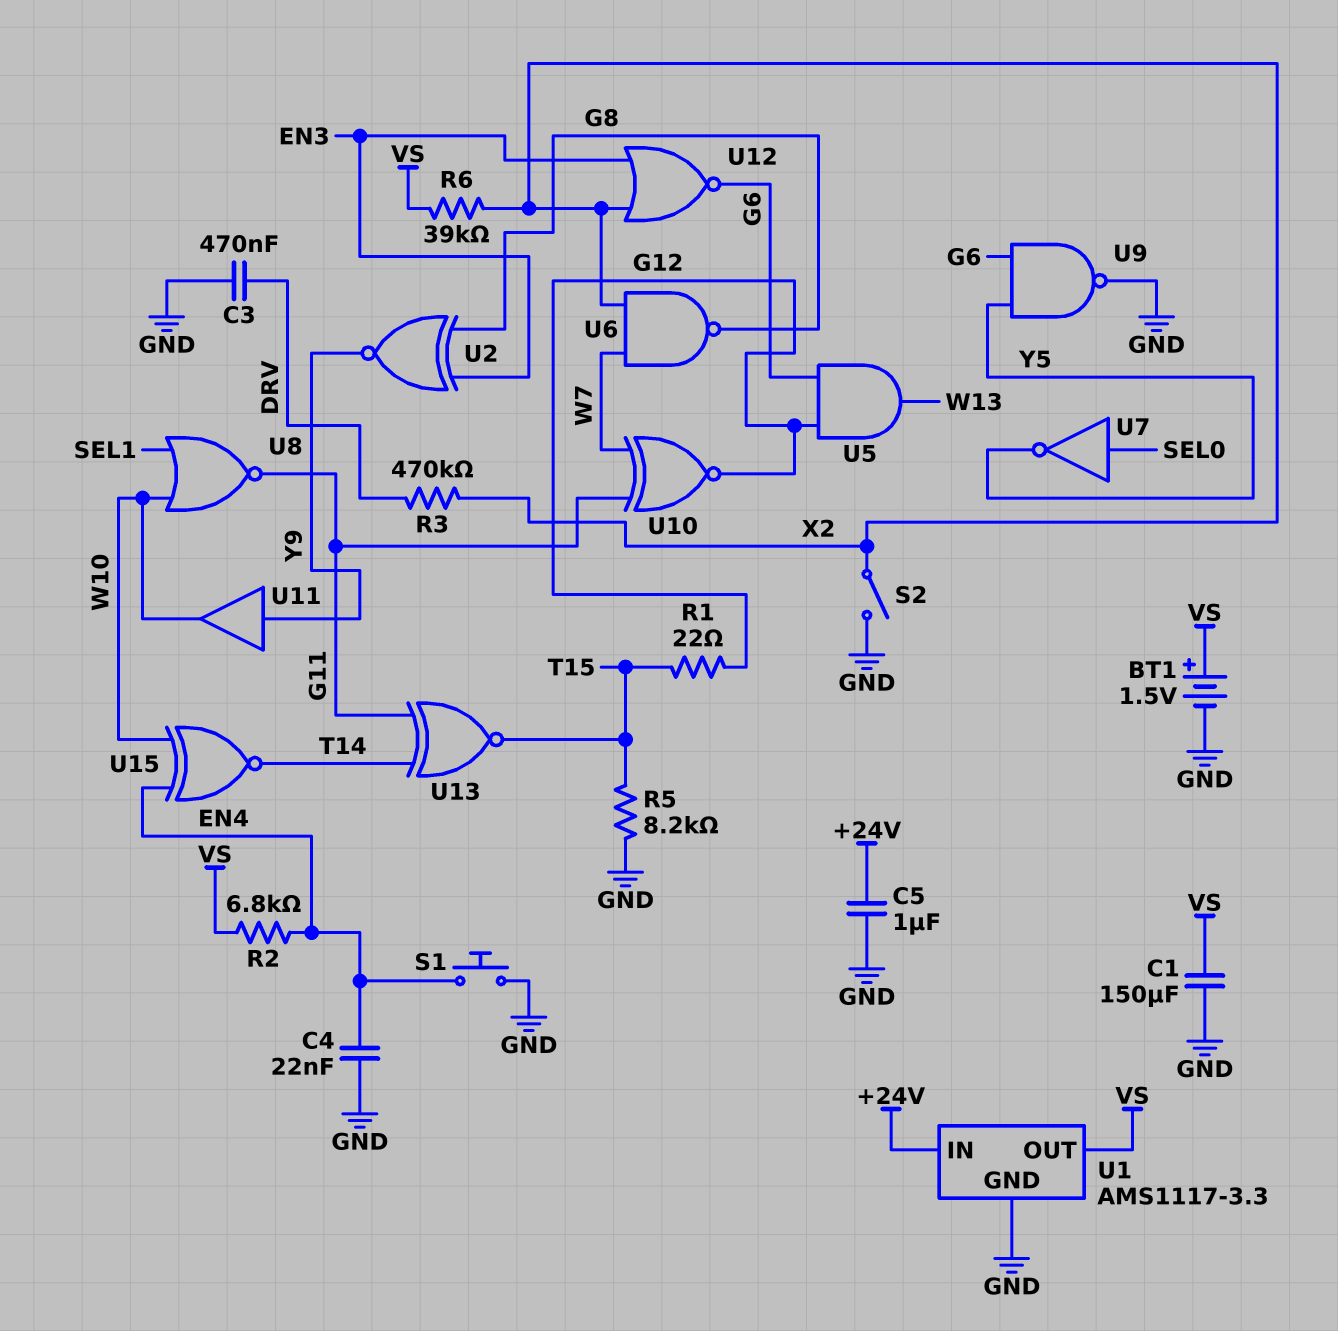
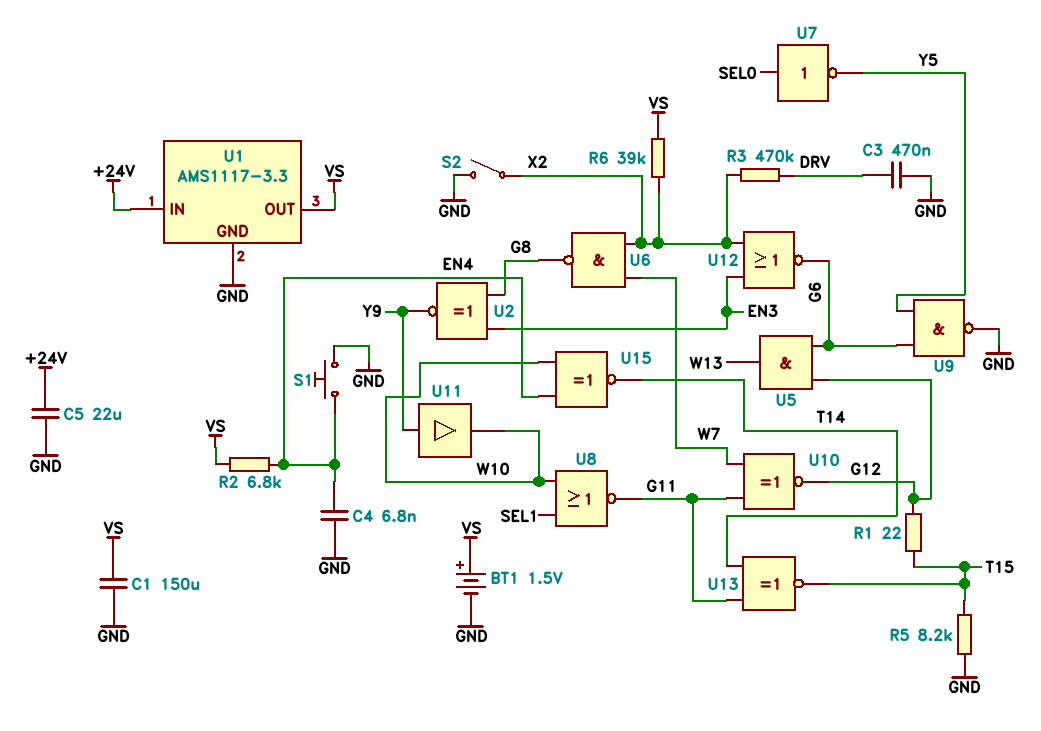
C4: 22nF (EN4, GND) -> 6.8nF (EN4, GND)
C5: 1uF (+24V, GND) -> 22uF (+24V, GND)

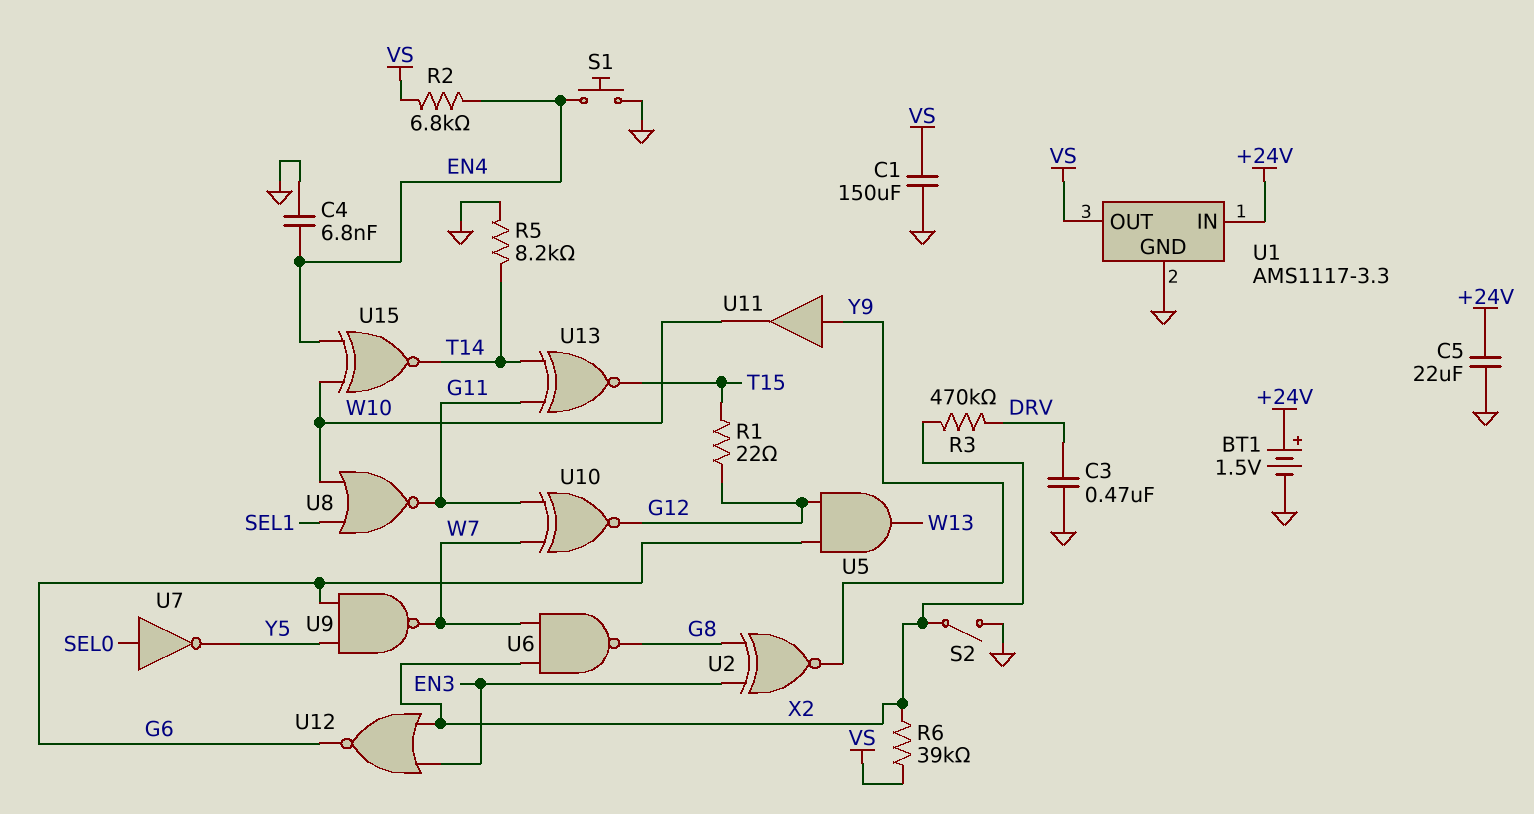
BT1: 1.5V (plus VS, minus GND) -> 1.5V (plus +24V, minus GND)
R5: 8.2k (GND, T15) -> 8.2k (GND, T14)
U9: NAND (in G6, in Y5, out GND) -> NAND (in G6, in Y5, out W7)

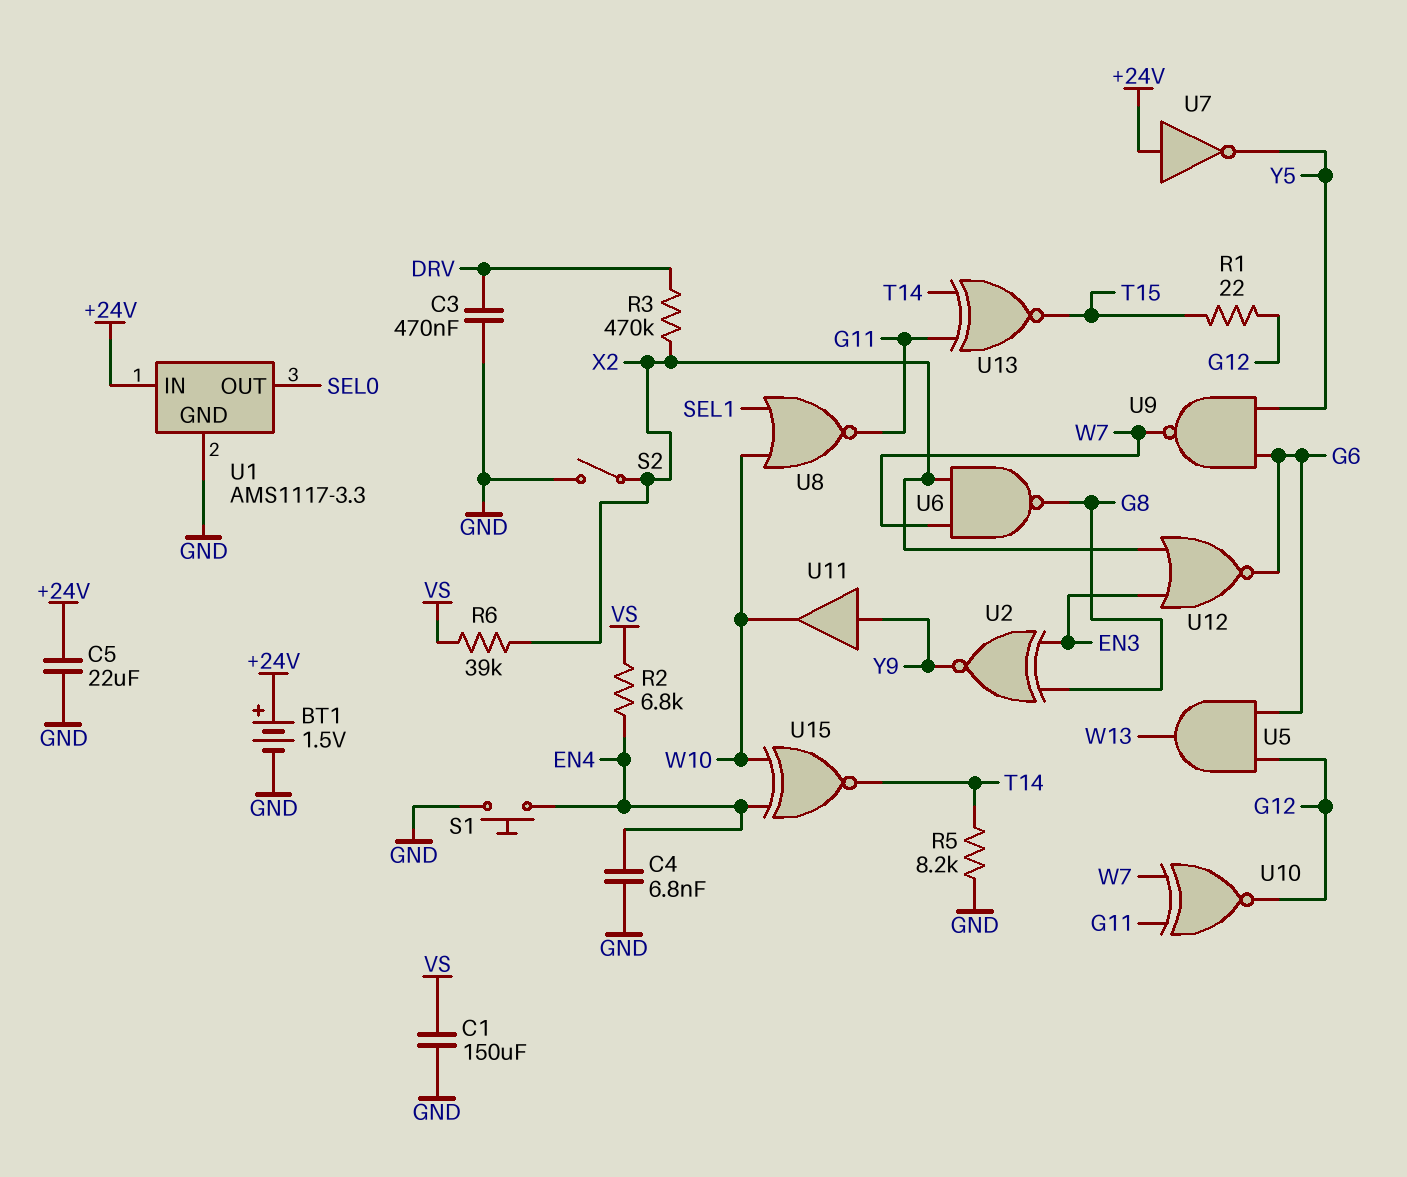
U1 pin OUT: VS -> SEL0
U7: NOT (in SEL0, out Y5) -> NOT (in +24V, out Y5)

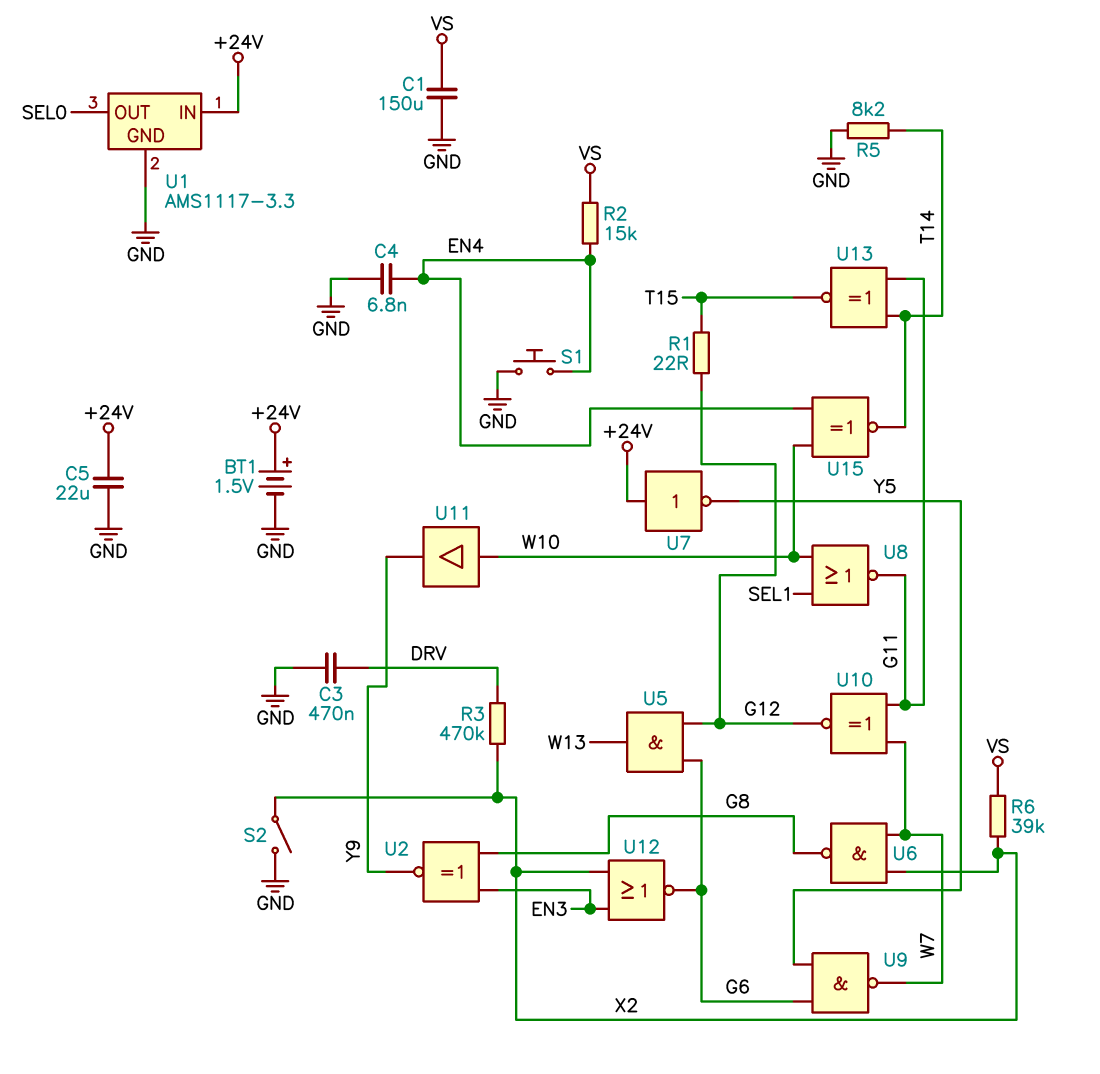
R2: 6.8k (EN4, VS) -> 15k (EN4, VS)
U11: buffer (in Y9, out W10) -> buffer (in W10, out Y9)

